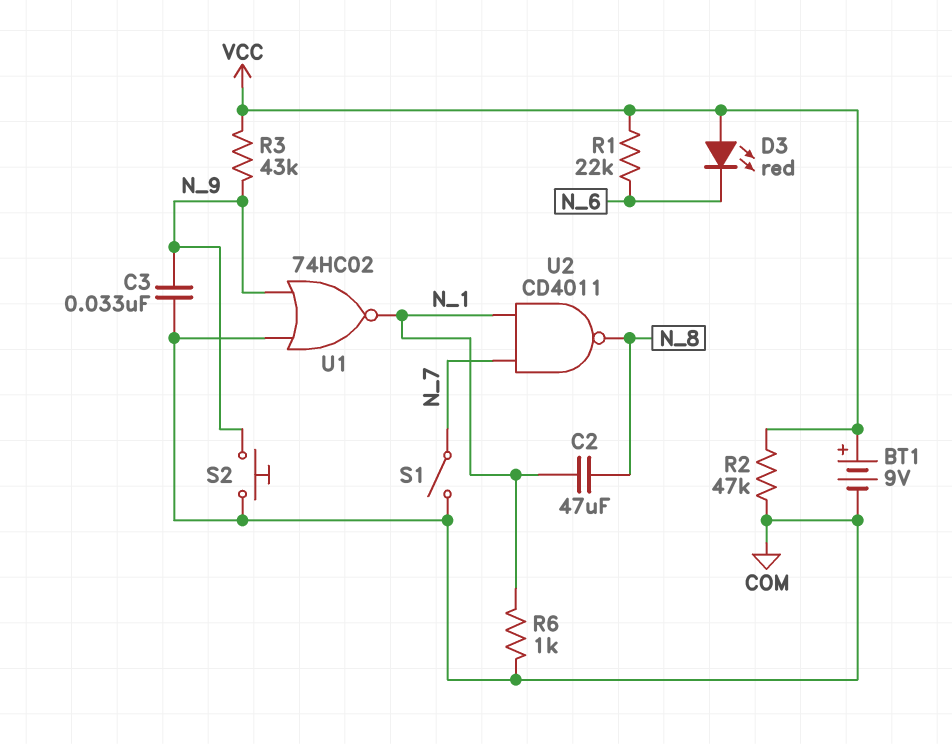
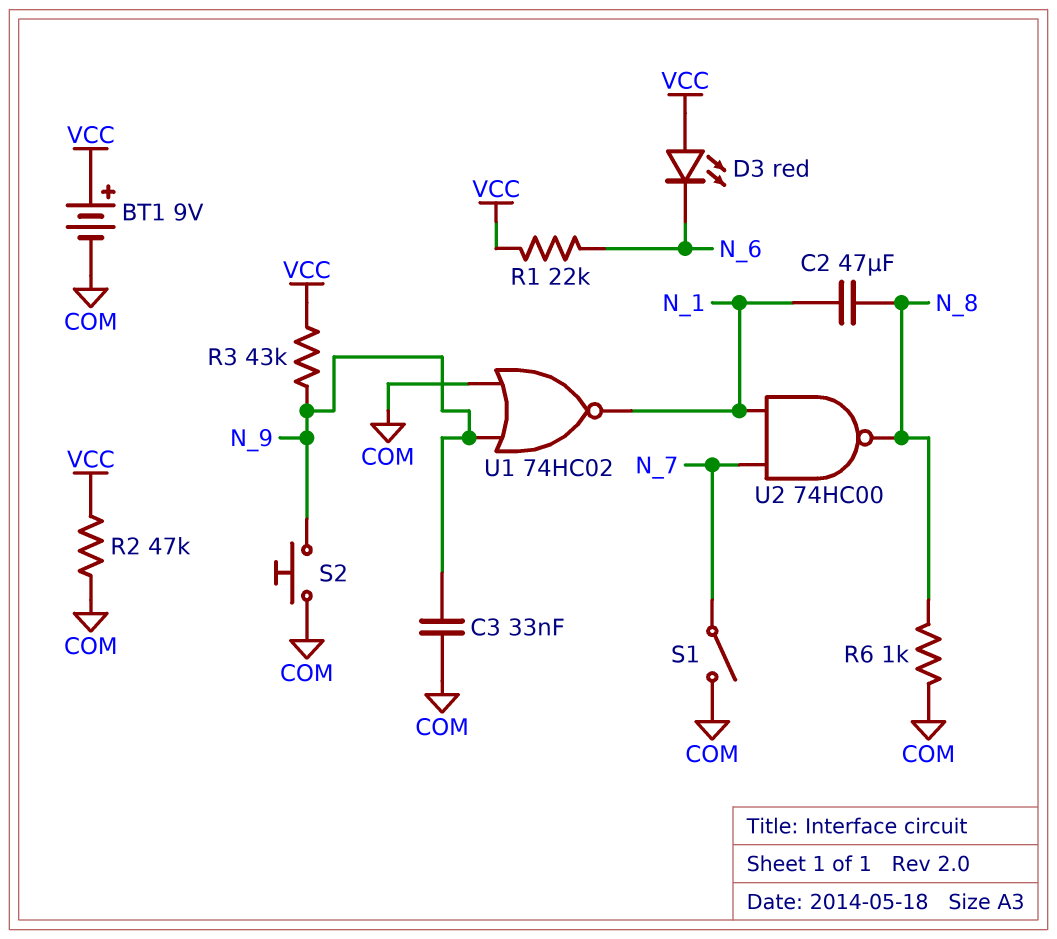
R6: 1k (COM, N_1) -> 1k (COM, N_8)
U2: NAND CD4011 (in N_1, in N_7, out N_8) -> NAND 74HC00 (in N_1, in N_7, out N_8)

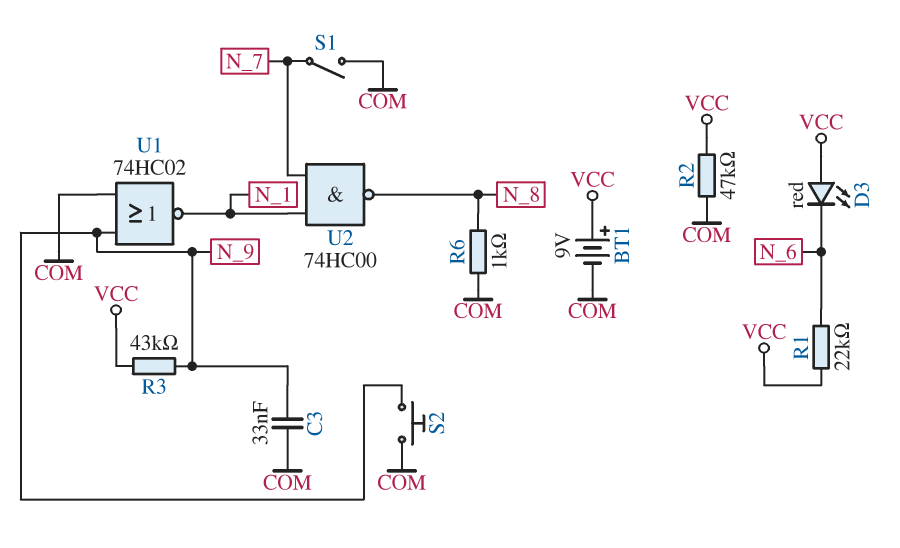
C2: 47uF (N_1, N_8) -> none

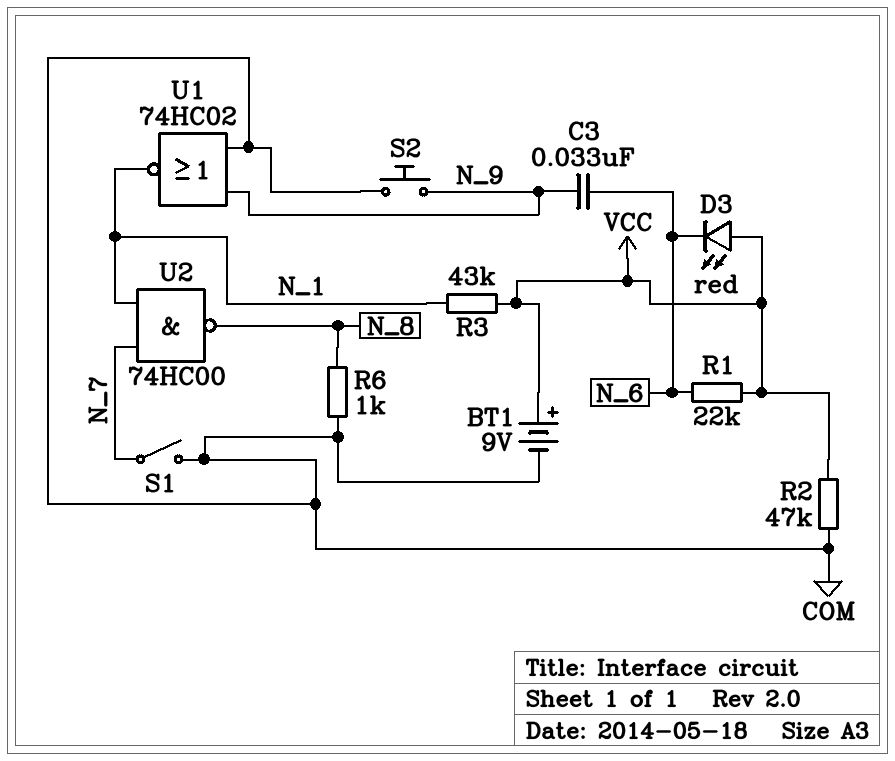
C3: 33nF (COM, N_9) -> 33nF (N_6, N_9)
R3: 43k (N_9, VCC) -> 43k (N_1, VCC)

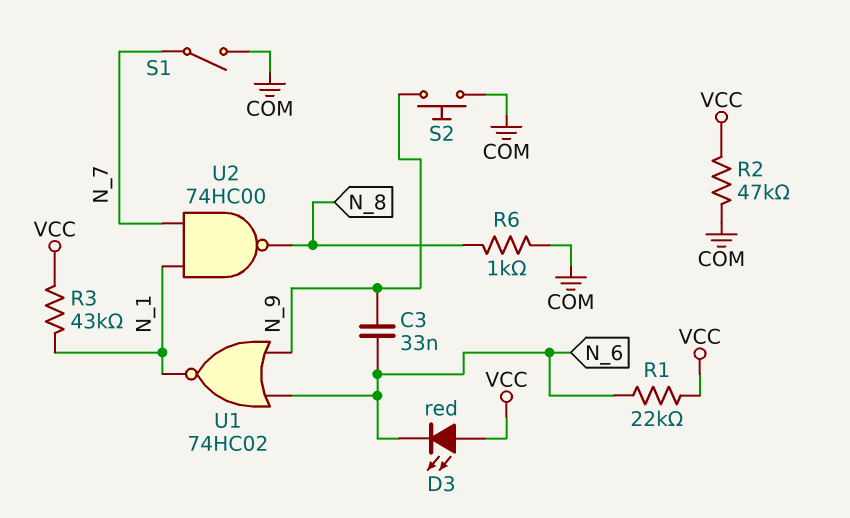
BT1: 9V (plus VCC, minus COM) -> none
U1: NOR 74HC02 (in COM, in N_9, out N_1) -> NOR 74HC02 (in N_6, in N_9, out N_1)

